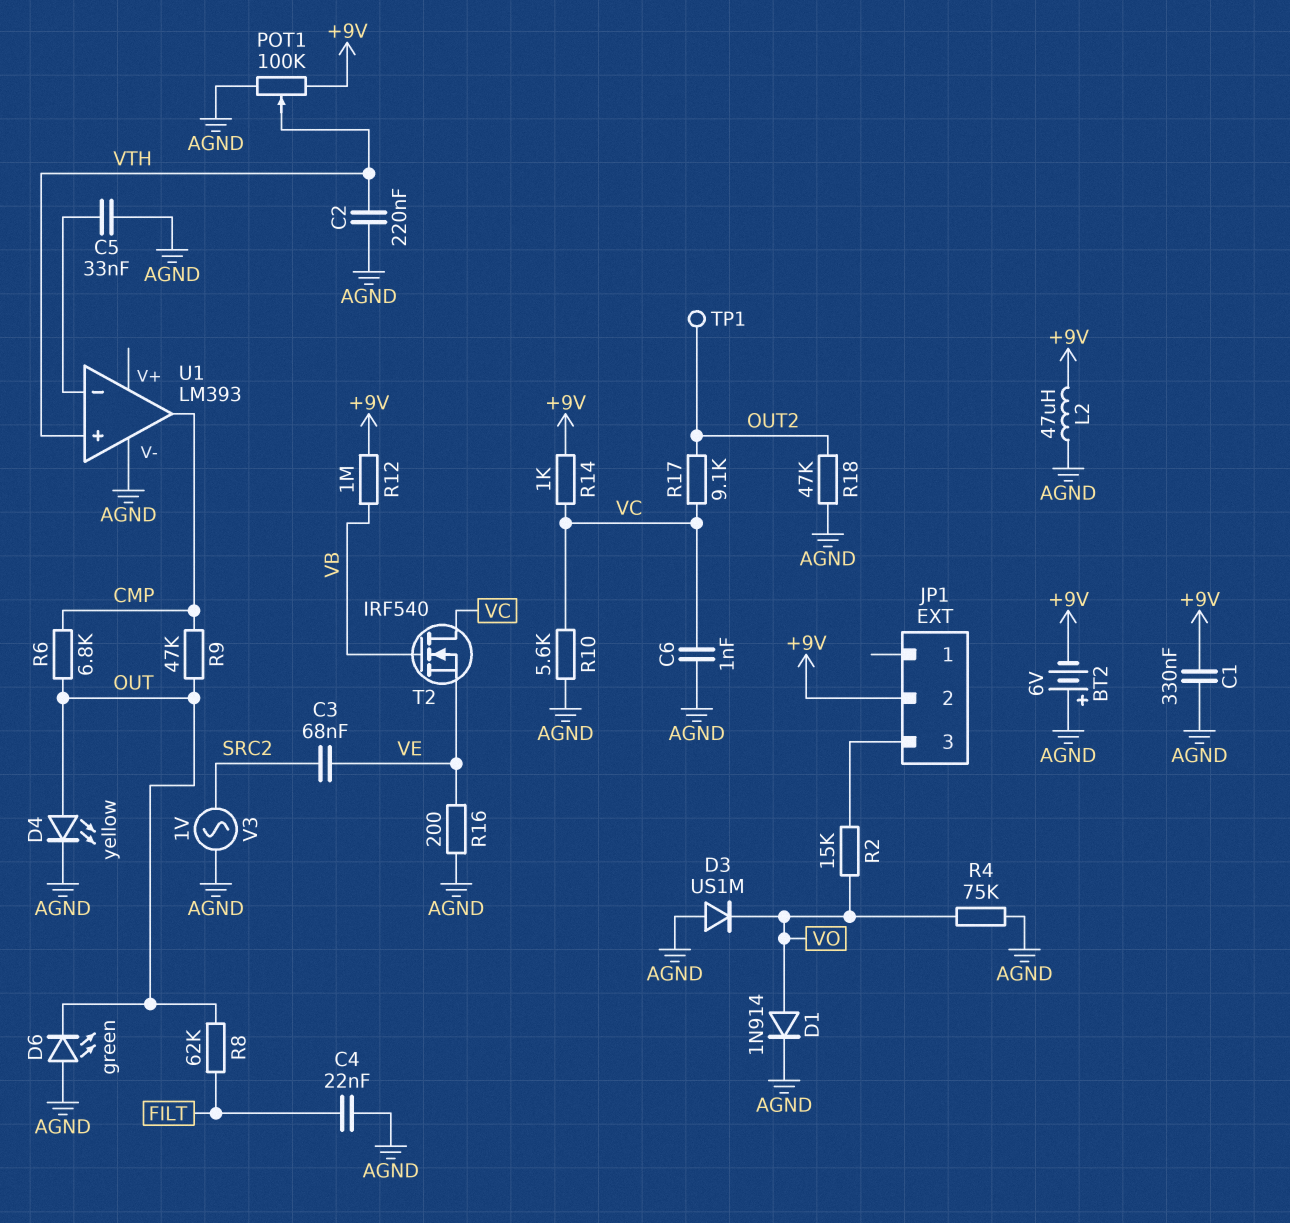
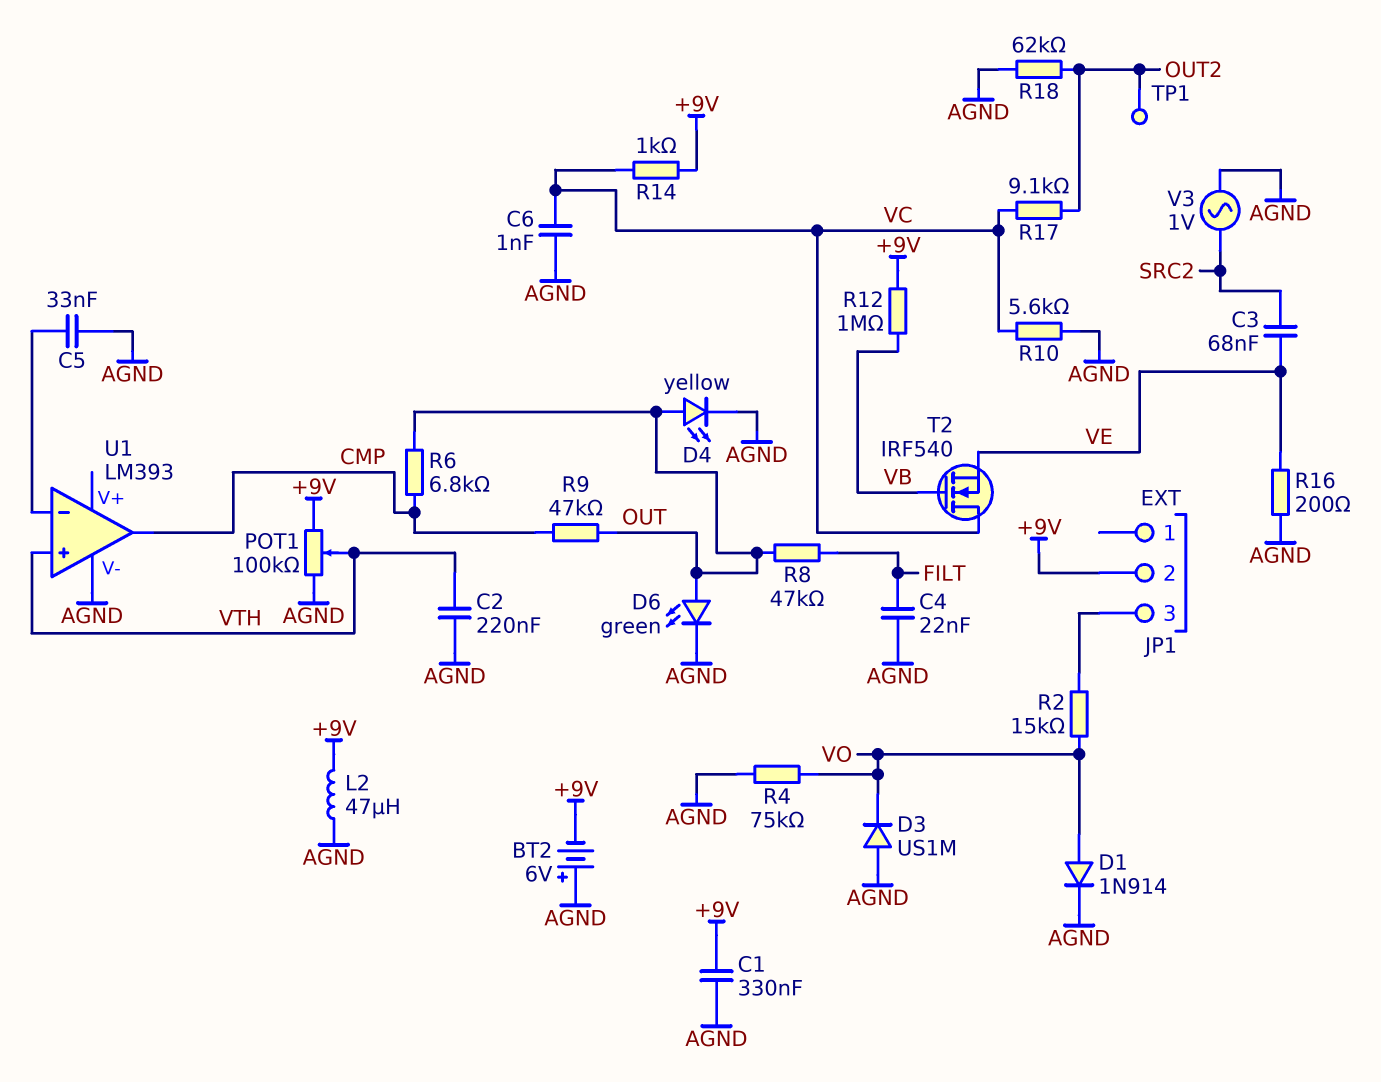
D6: LED green (A AGND, K OUT) -> LED green (A OUT, K AGND)
R8: 62k (FILT, OUT) -> 47k (FILT, OUT)
R18: 47k (AGND, OUT2) -> 62k (AGND, OUT2)

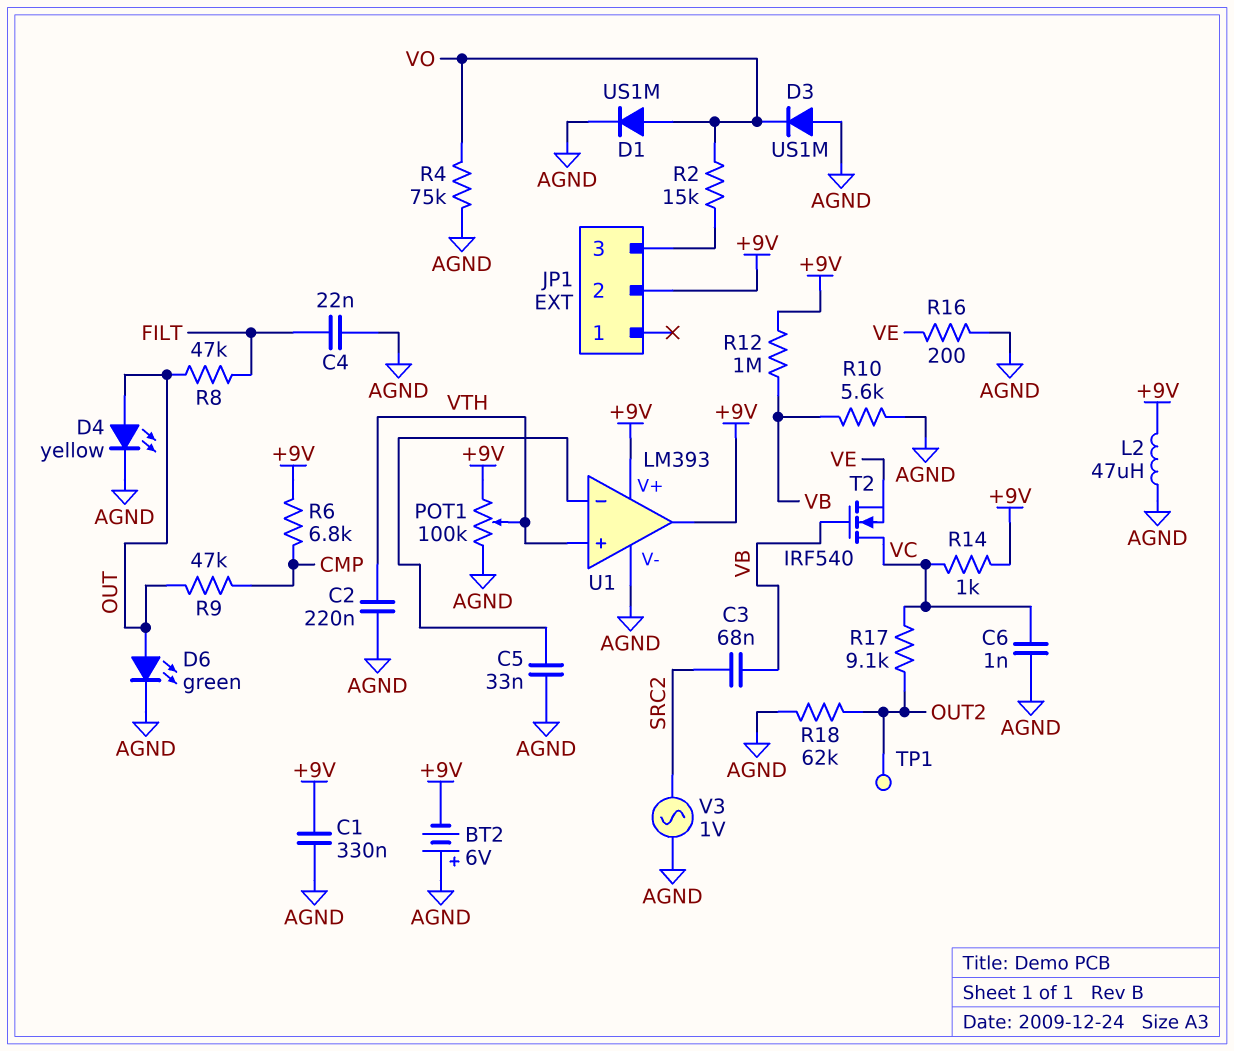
C3: 68nF (SRC2, VE) -> 68nF (SRC2, VB)
D1: diode 1N914 (A VO, K AGND) -> diode US1M (A VO, K AGND)
R6: 6.8k (CMP, OUT) -> 6.8k (+9V, CMP)
R10: 5.6k (AGND, VC) -> 5.6k (AGND, VB)
U1 pin V+: none -> +9V
U1 pin out: CMP -> +9V

